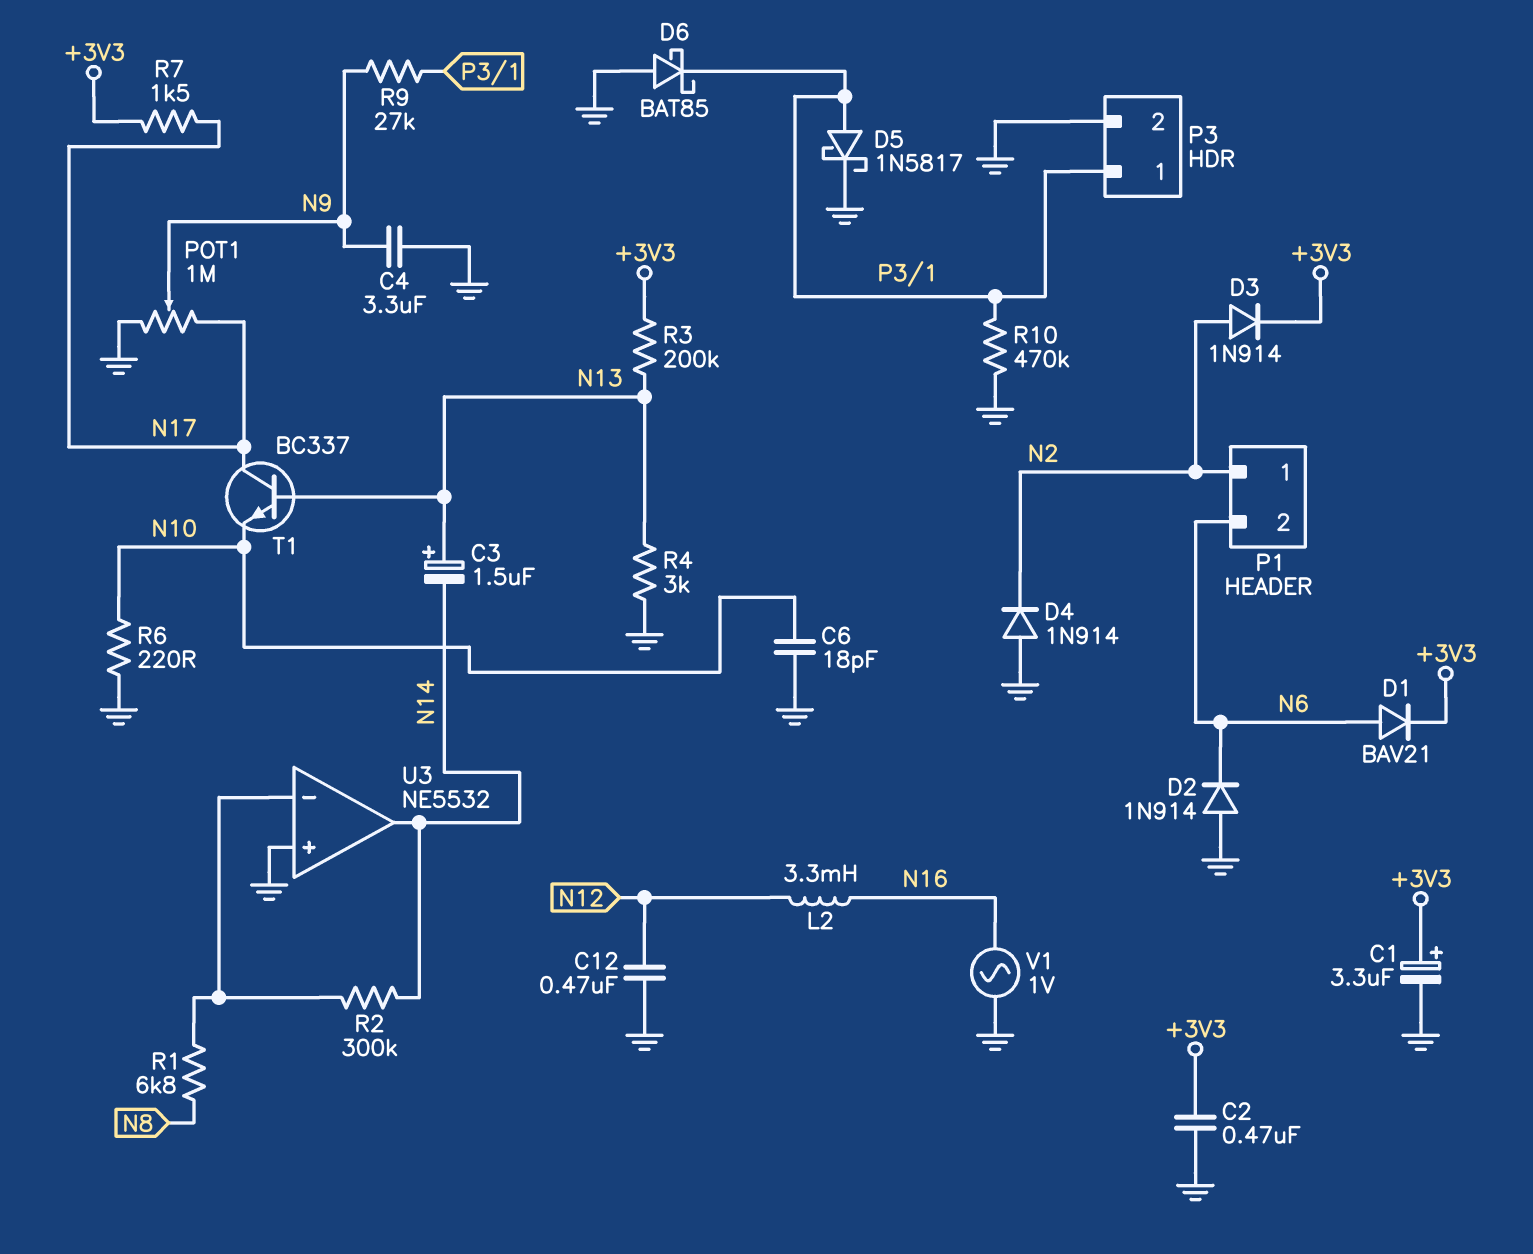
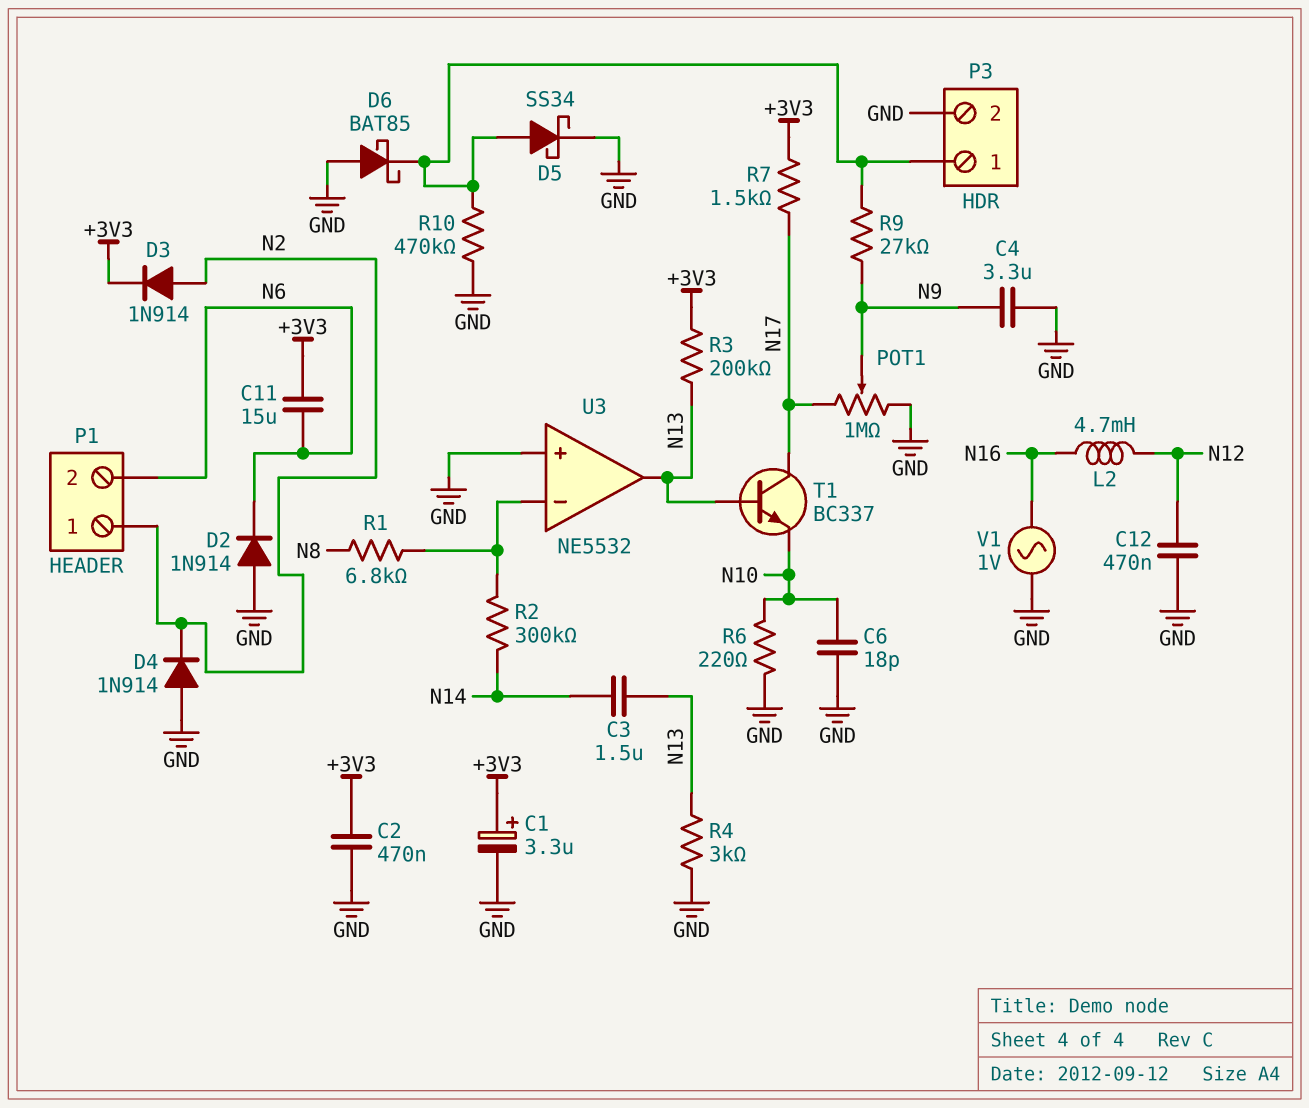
C3: 1.5uF (plus N13, minus N14) -> 1.5uF (N13, N14)
C11: none -> 15uF (+3V3, N6)
D1: diode BAV21 (A N6, K +3V3) -> none
D5: schottky 1N5817 (A P3/1, K GND) -> schottky SS34 (A P3/1, K GND)
L2: 3.3mH (N12, N16) -> 4.7mH (N12, N16)
U3 pin out: N14 -> N13

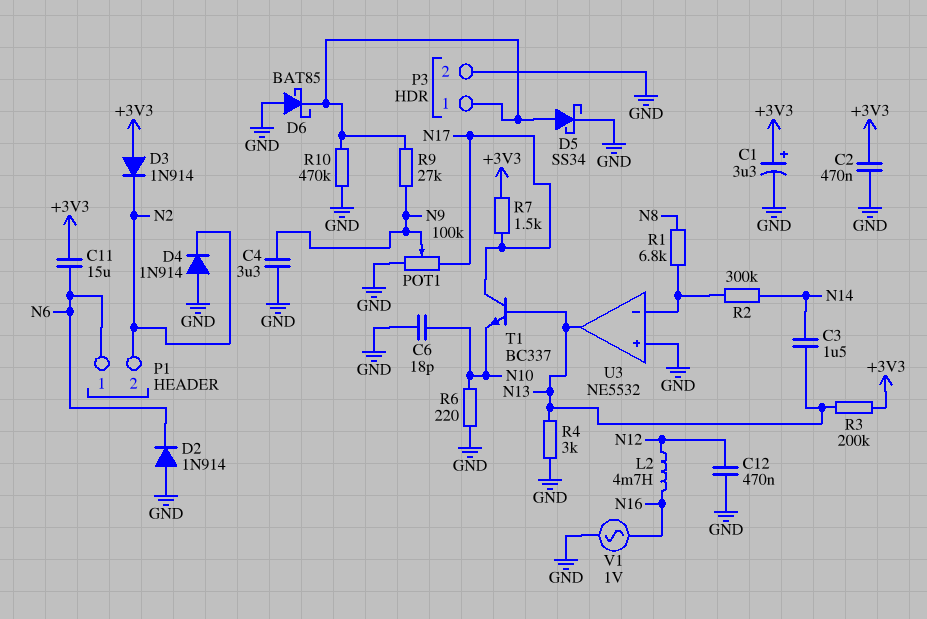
D3: diode 1N914 (A N2, K +3V3) -> diode 1N914 (A +3V3, K N2)
P1 pin 1: N2 -> N6
P1 pin 2: N6 -> N2
POT1: 1M (GND, N17, wiper N9) -> 100k (GND, N17, wiper N9)

